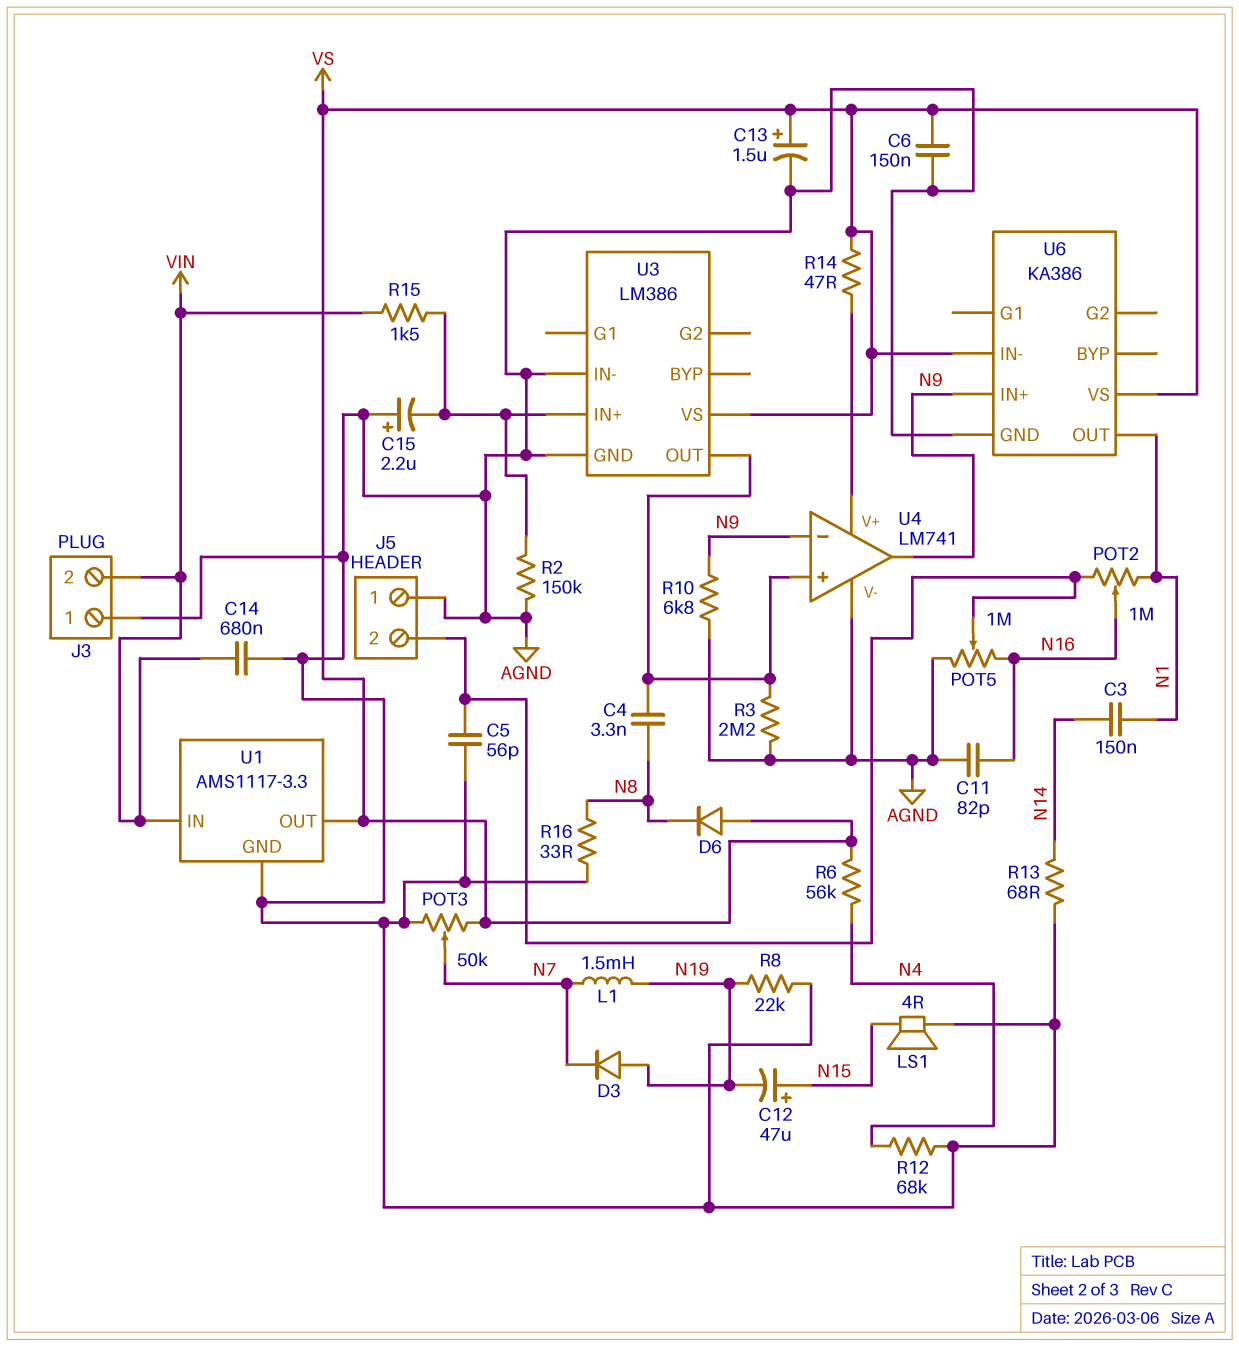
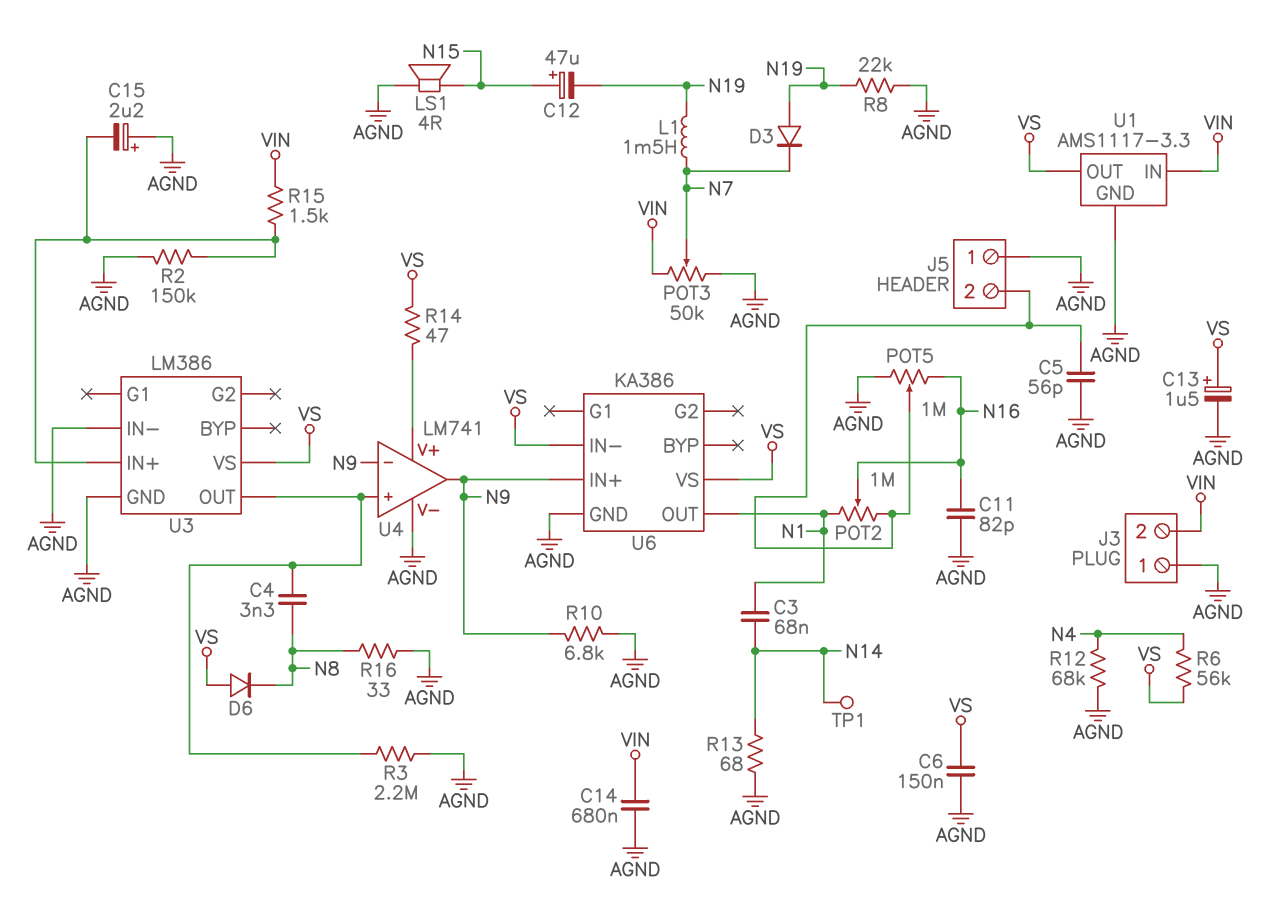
C3: 150nF (N1, N14) -> 68nF (N1, N14)
POT3: 50k (AGND, VS, wiper N7) -> 50k (AGND, VIN, wiper N7)
TP1: none -> test point (N14)

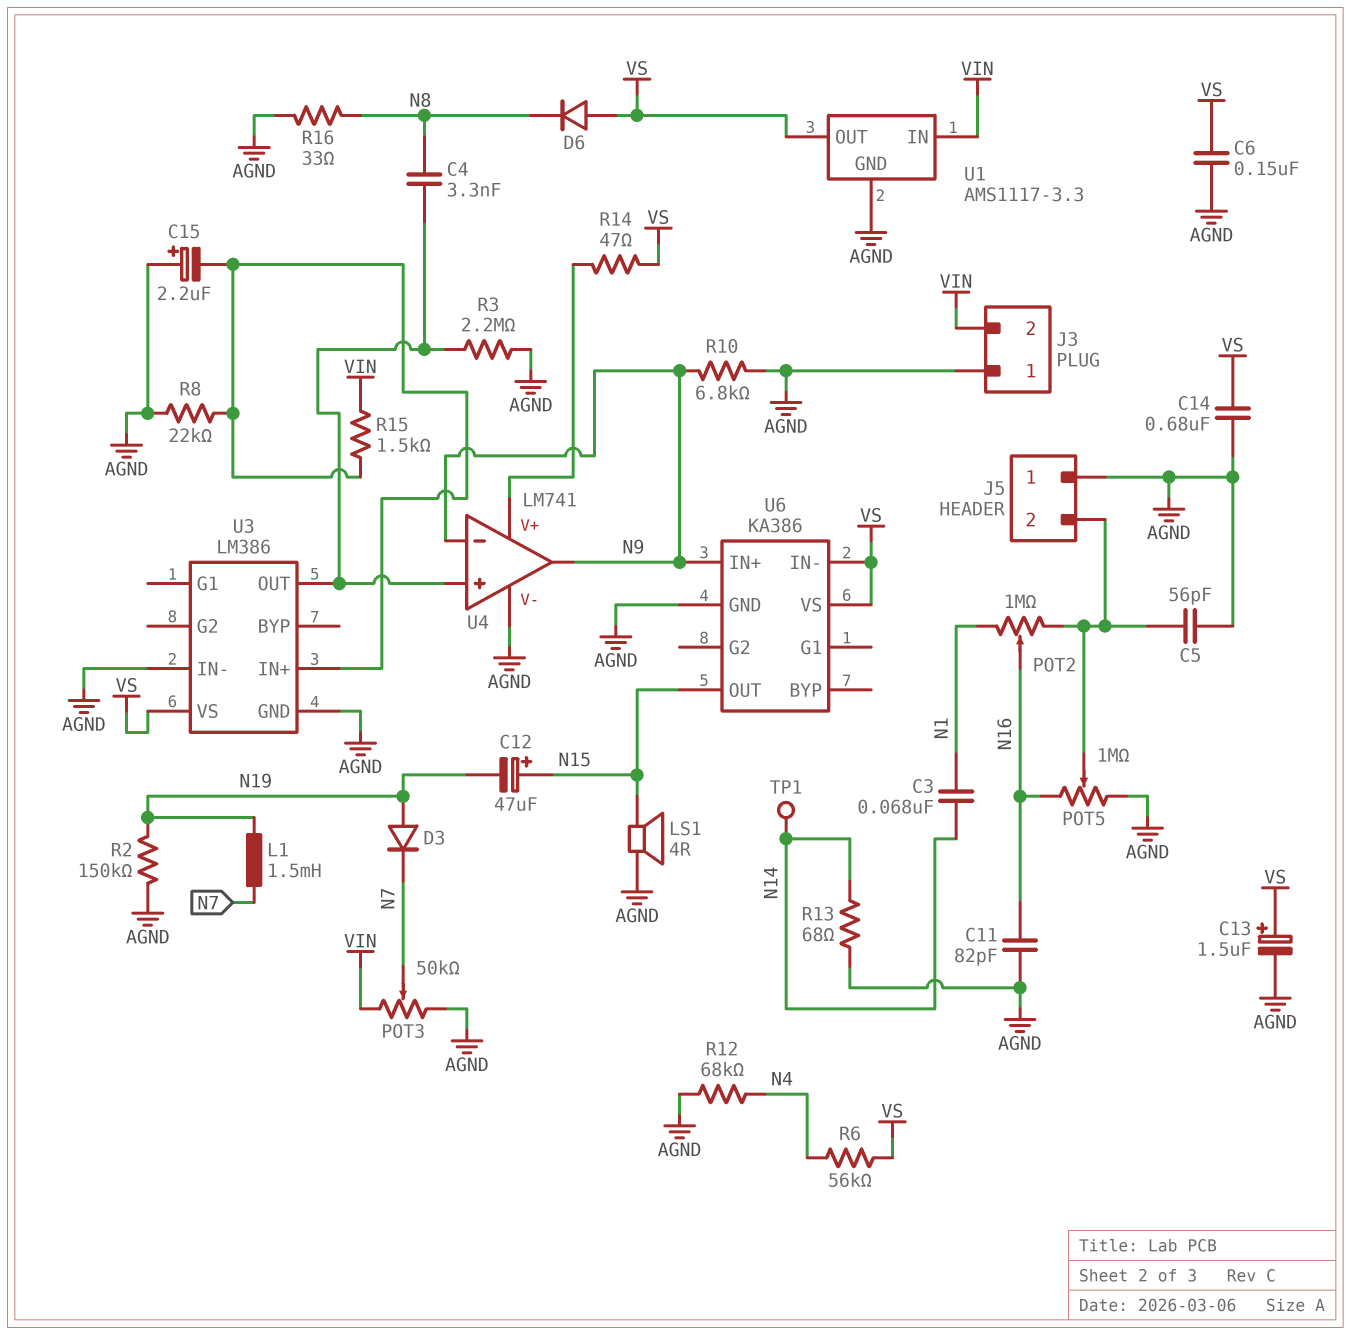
C14: 680nF (AGND, VIN) -> 680nF (AGND, VS)
R2: 150k (AGND, U3/IN+) -> 150k (AGND, N19)
R8: 22k (AGND, N19) -> 22k (AGND, U3/IN+)
U6 pin OUT: N1 -> N15

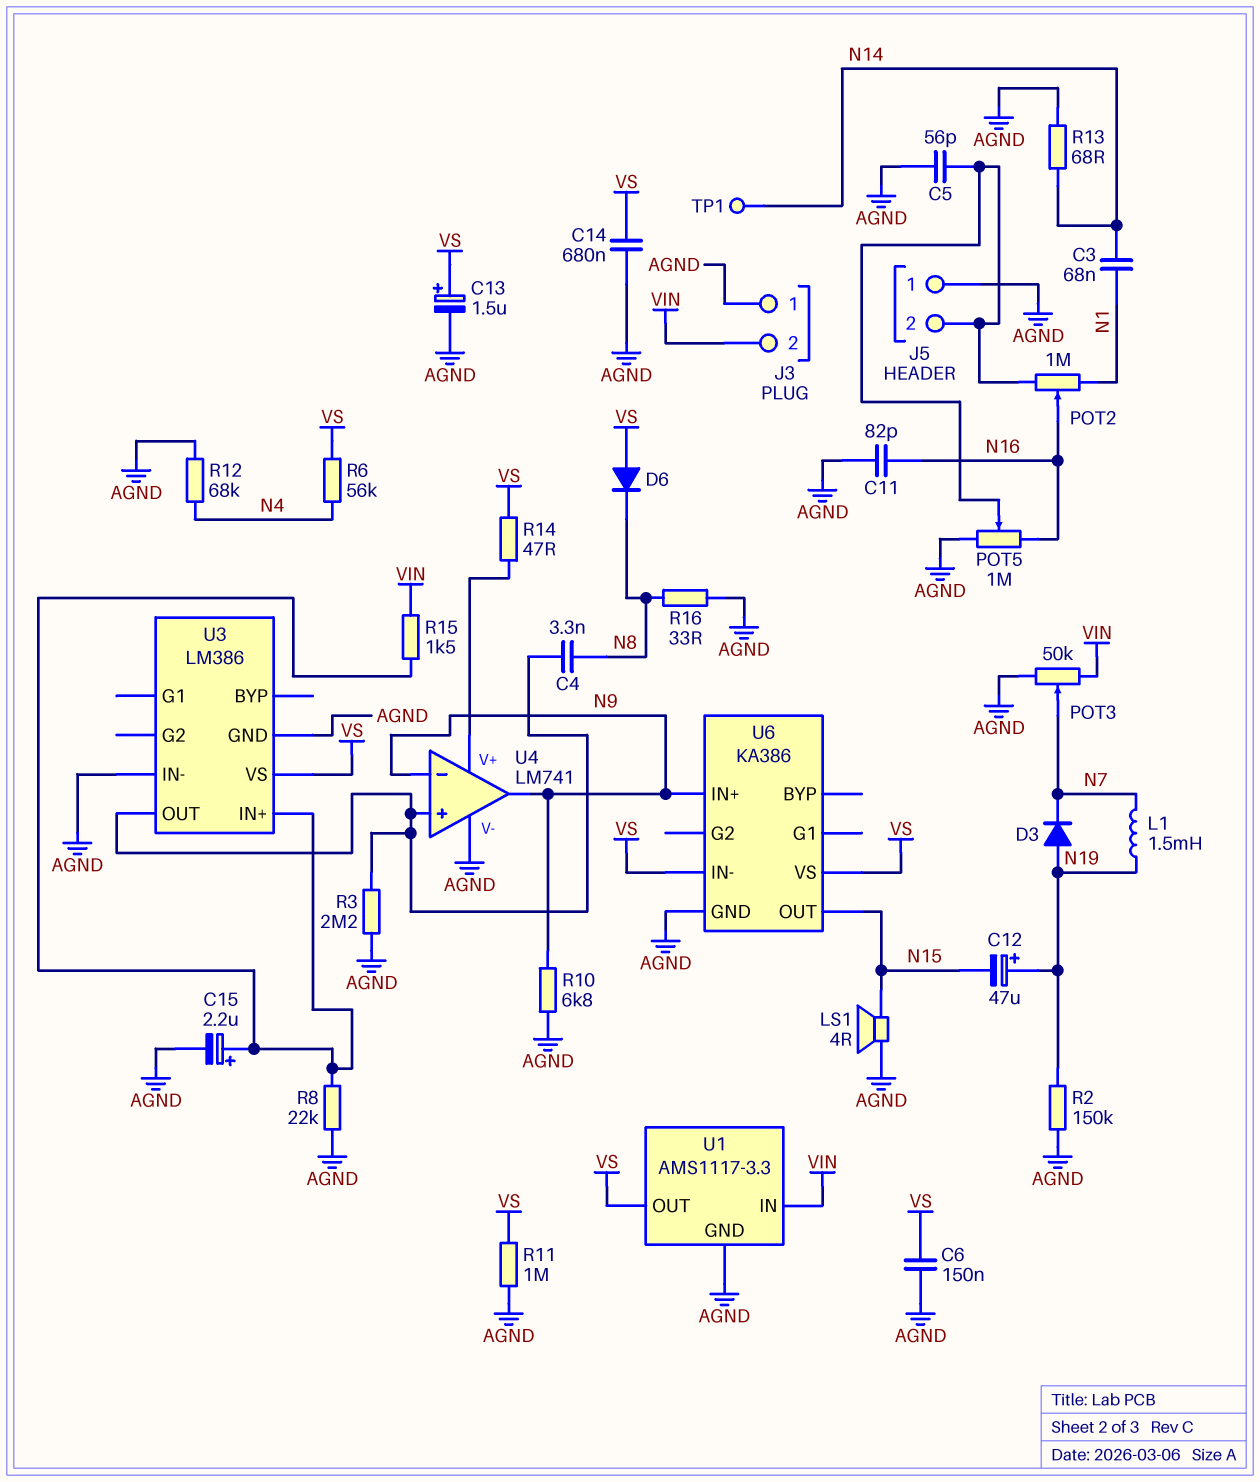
C12: 47uF (plus N15, minus N19) -> 47uF (plus N19, minus N15)
C15: 2.2uF (plus AGND, minus U3/IN+) -> 2.2uF (plus U3/IN+, minus AGND)
R11: none -> 1M (AGND, VS)

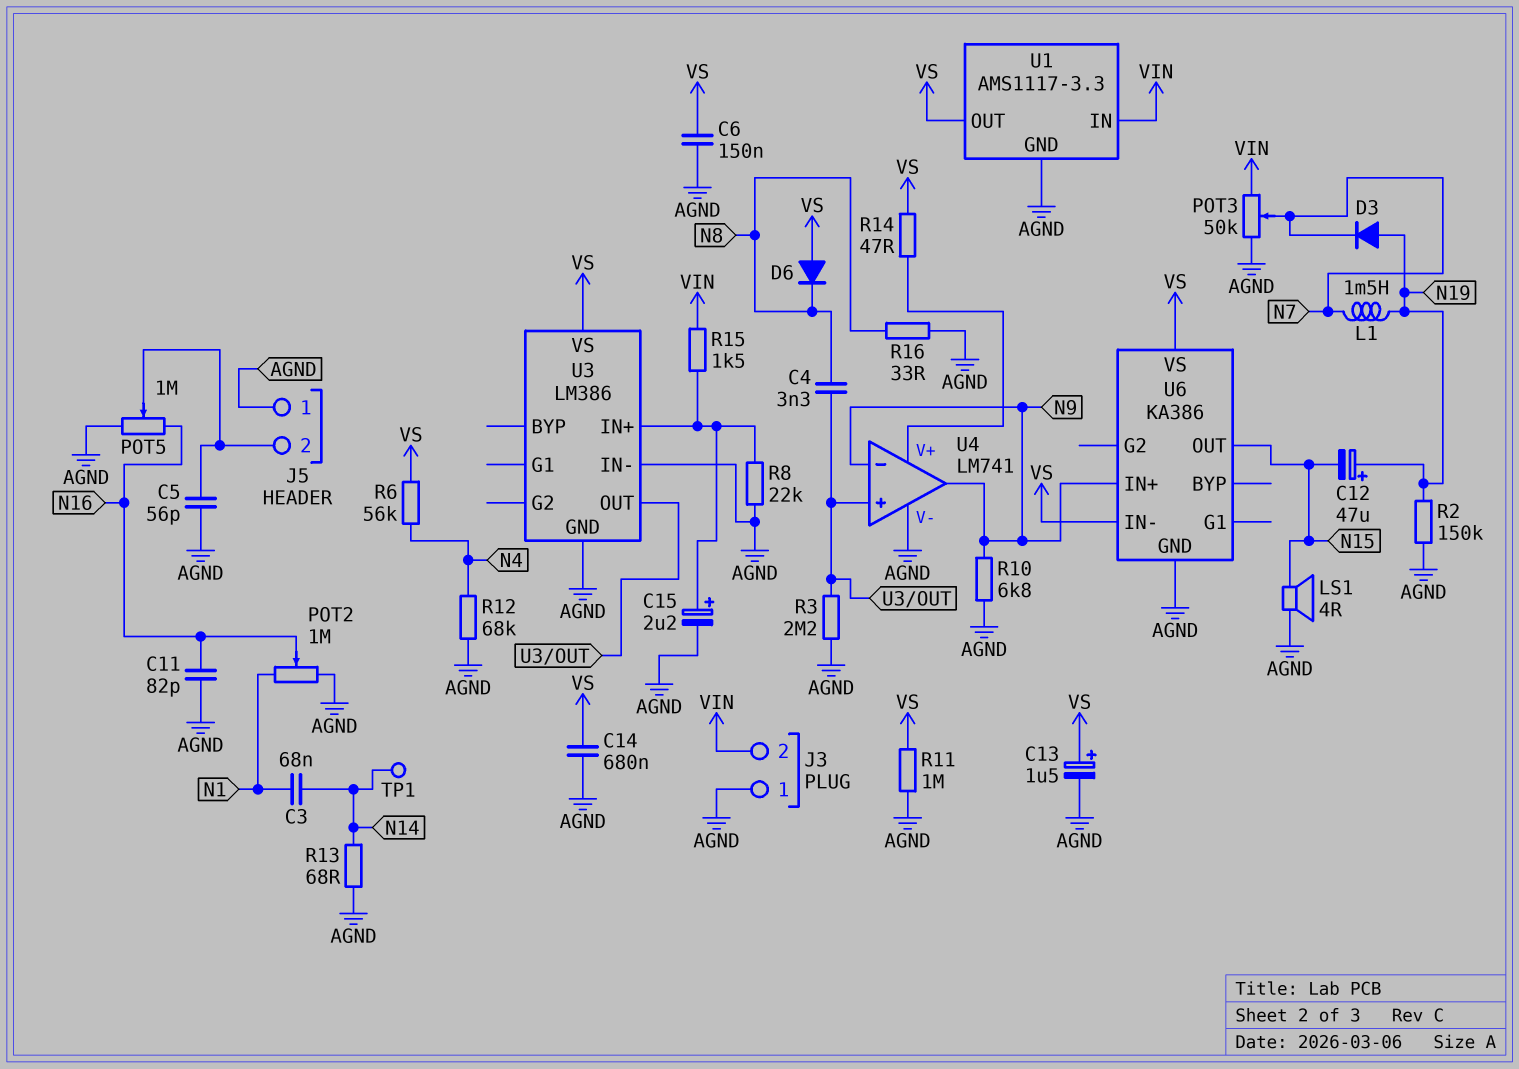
POT2: 1M (J5/2, N1, wiper N16) -> 1M (AGND, N1, wiper N16)

